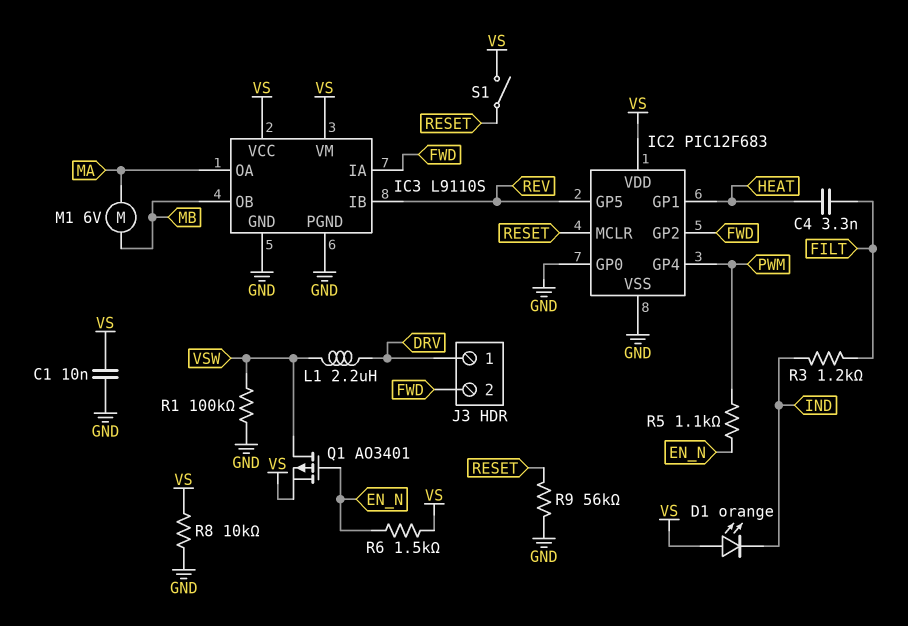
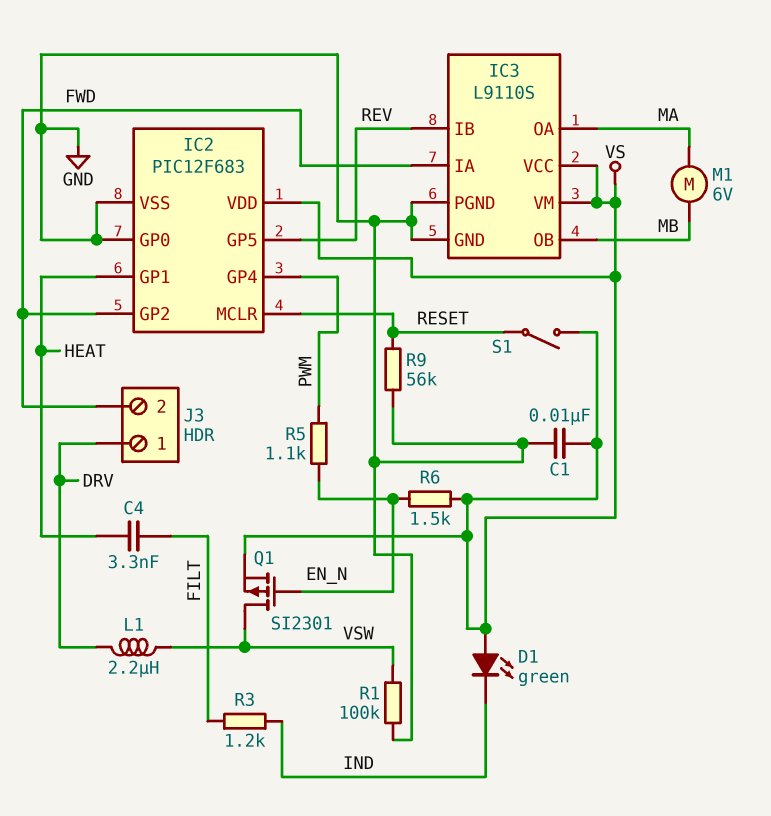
D1: LED orange (A VS, K IND) -> LED green (A VS, K IND)
Q1: PMOS AO3401 (G EN_N, D VSW, S VS) -> PMOS SI2301 (G EN_N, D VSW, S VS)
R8: 10k (GND, VS) -> none

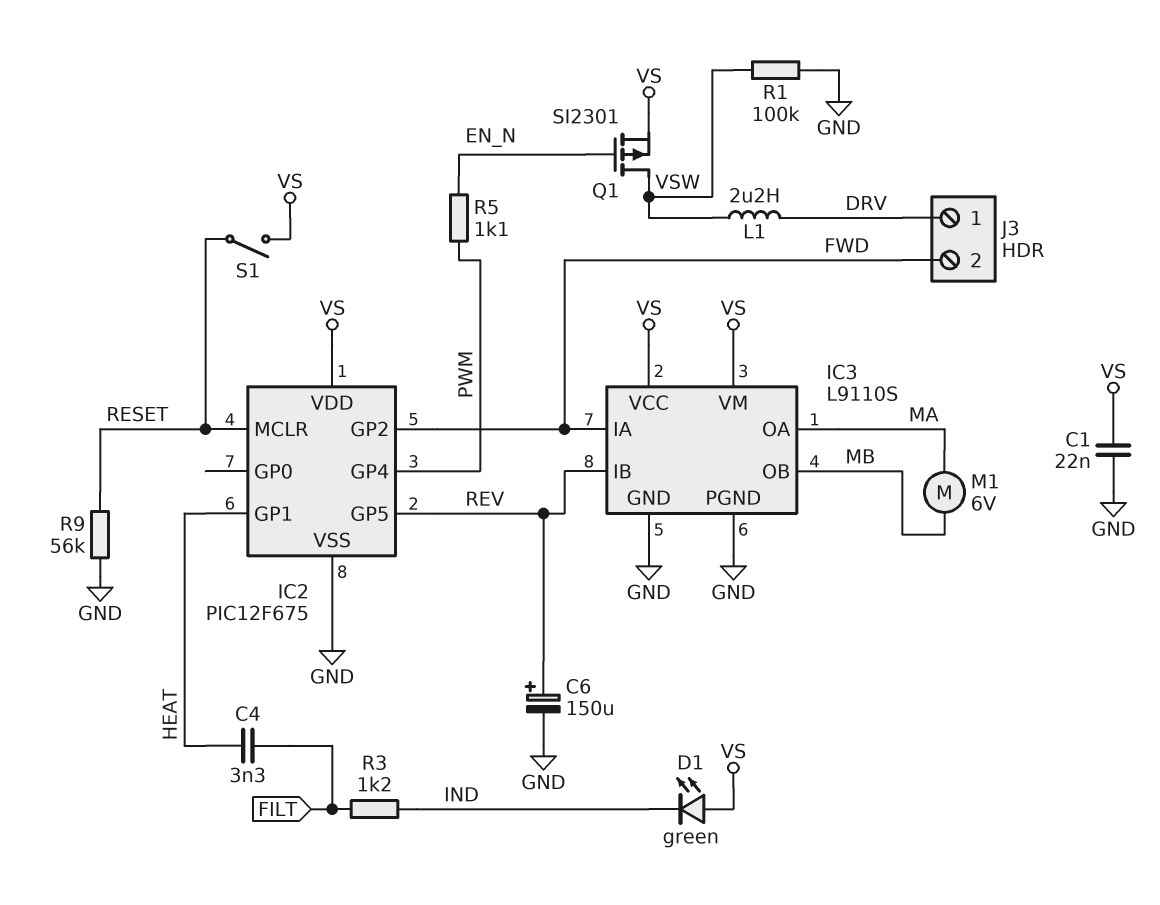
C1: 10nF (GND, VS) -> 22nF (GND, VS)
C6: none -> 150uF (plus REV, minus GND)
IC2: PIC12F683 -> PIC12F675
IC2 pin GP0: GND -> none
R6: 1.5k (EN_N, VS) -> none

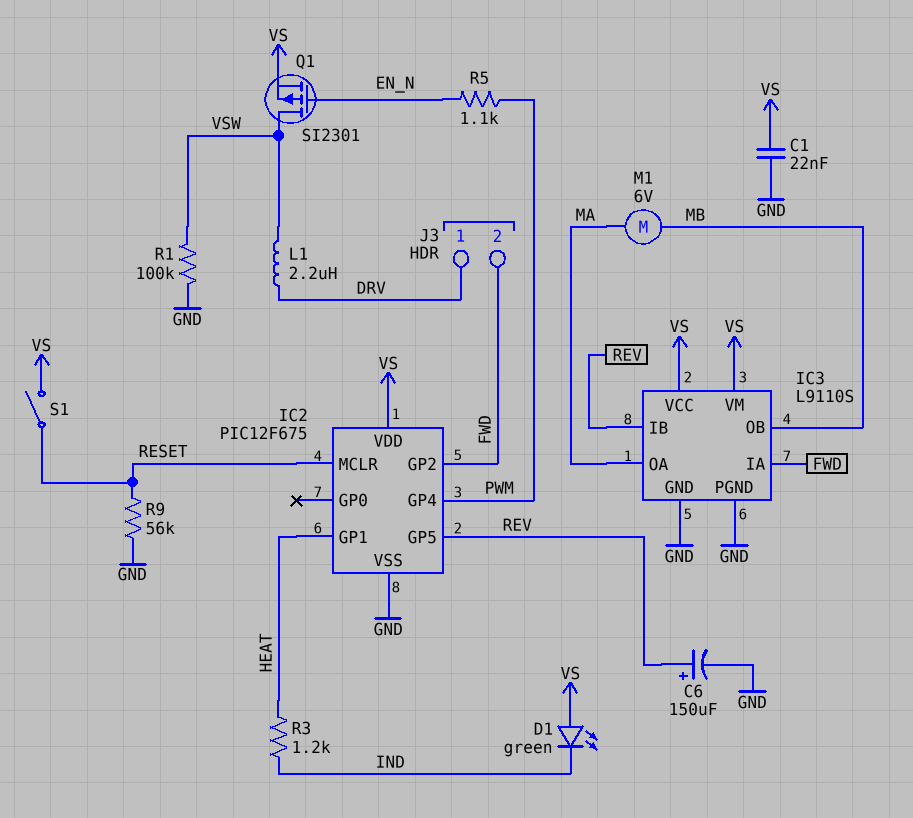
C4: 3.3nF (FILT, HEAT) -> none
R3: 1.2k (FILT, IND) -> 1.2k (HEAT, IND)

